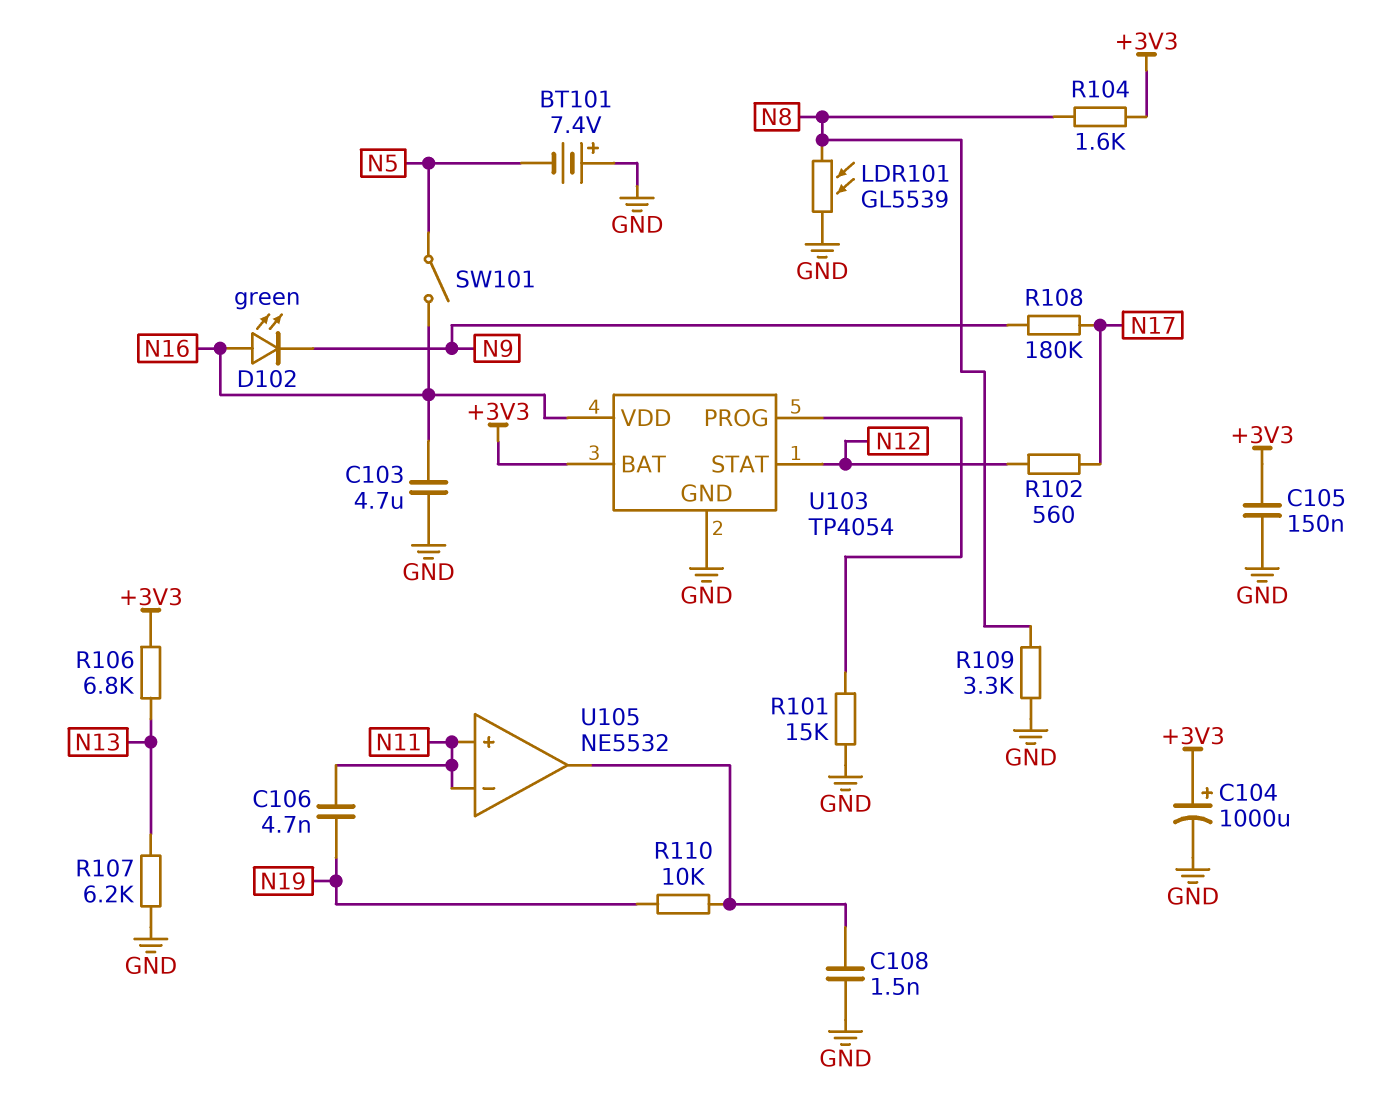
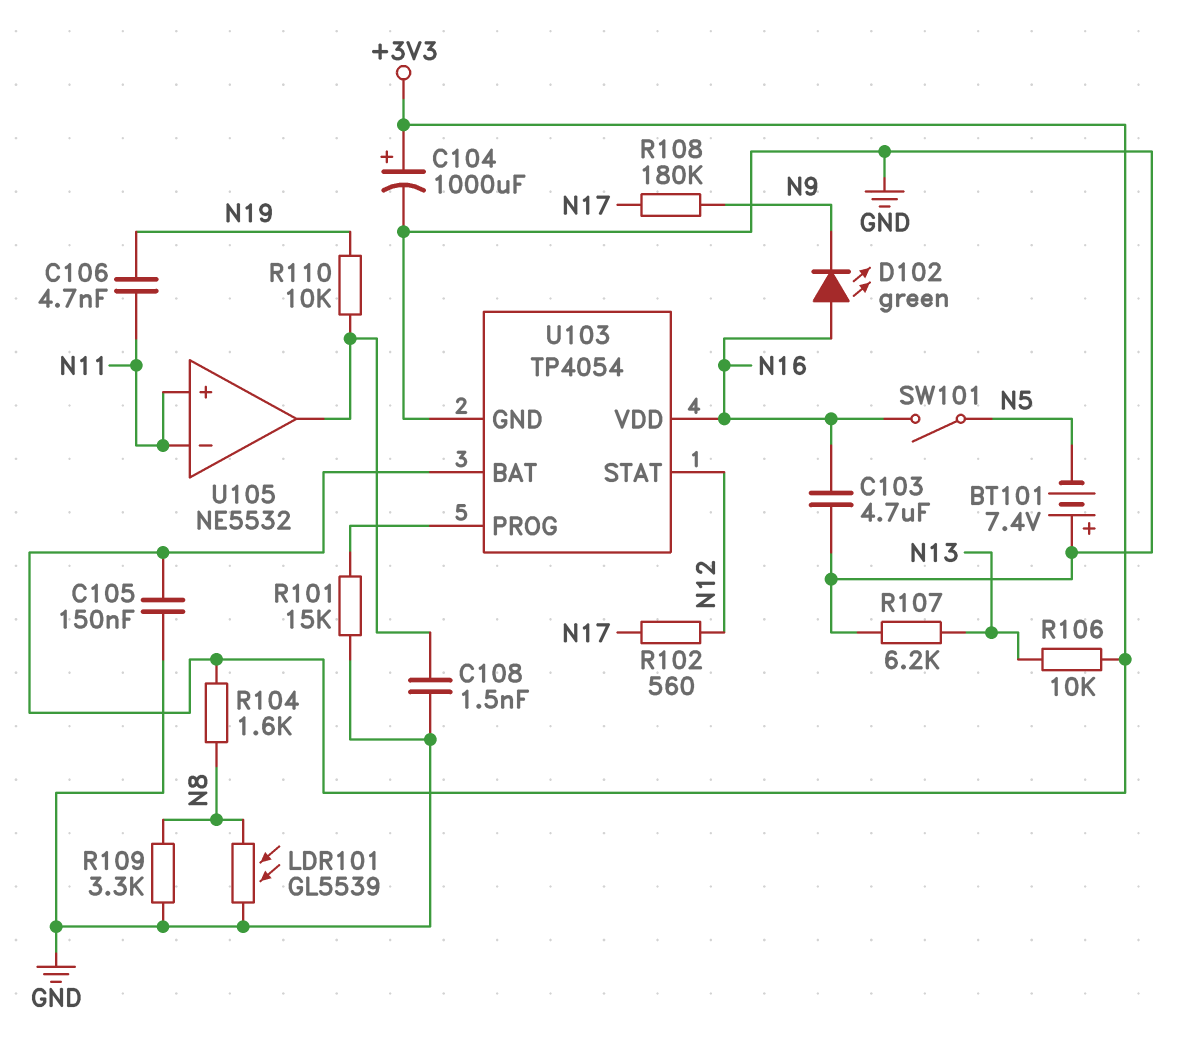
R106: 6.8k (+3V3, N13) -> 10k (+3V3, N13)

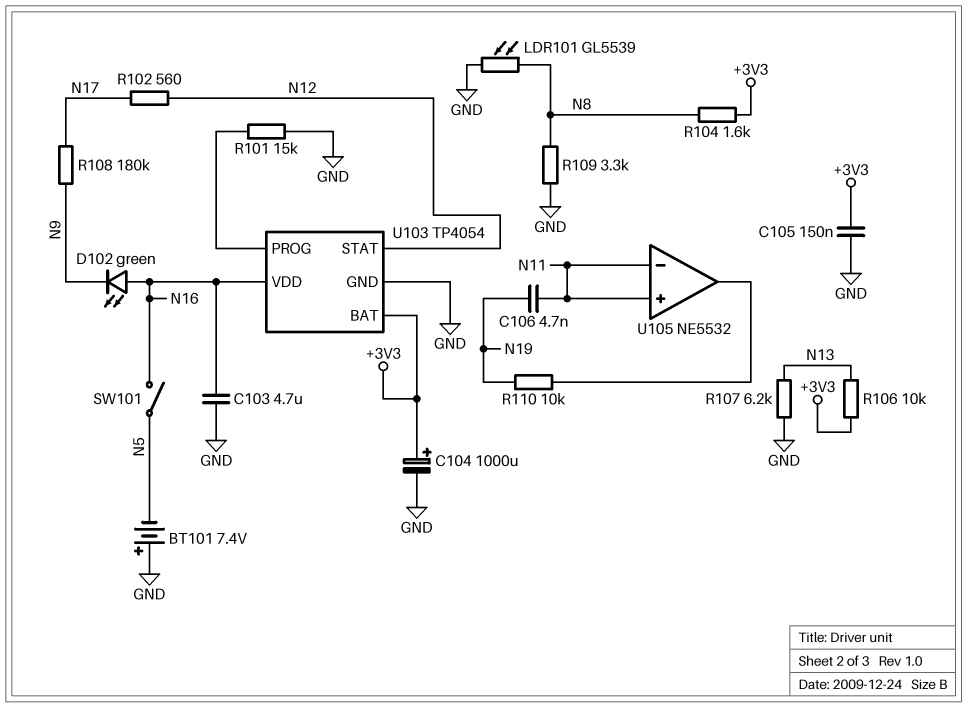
C108: 1.5nF (GND, U105/out) -> none

